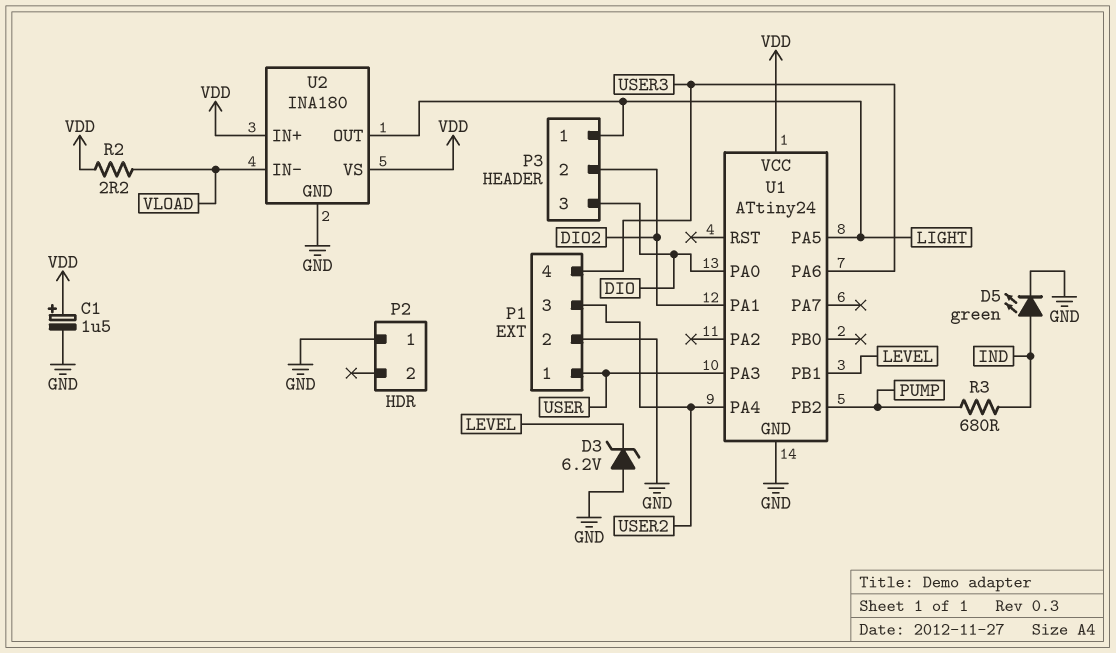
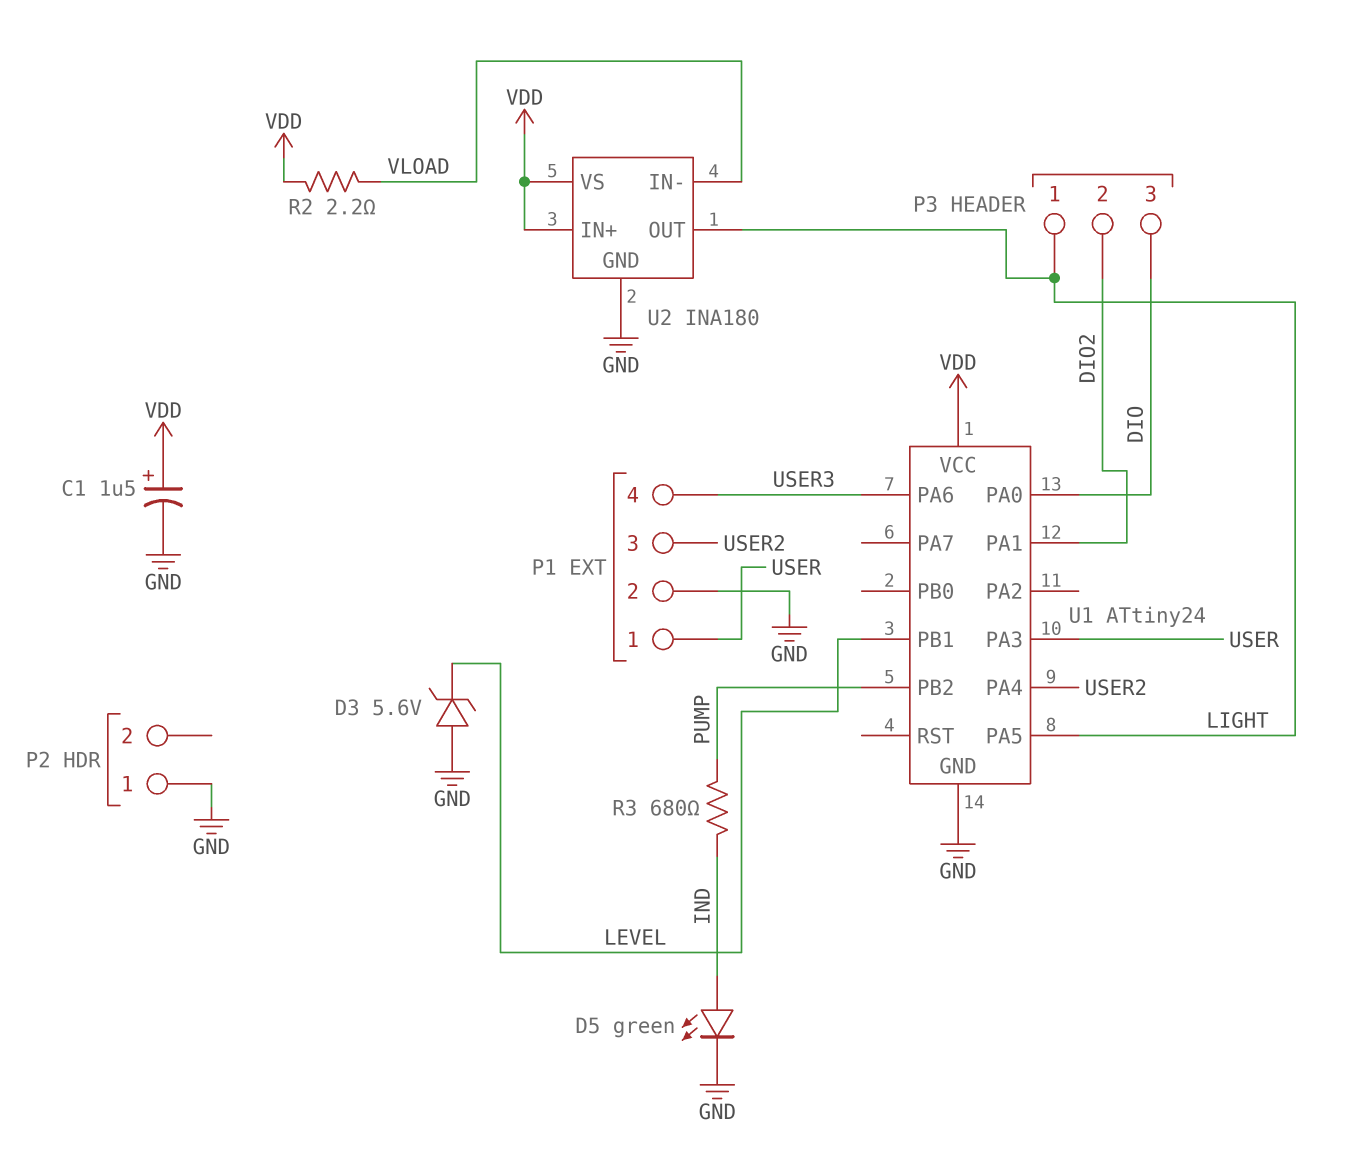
D3: zener 6.2V (A GND, K LEVEL) -> zener 5.6V (A GND, K LEVEL)

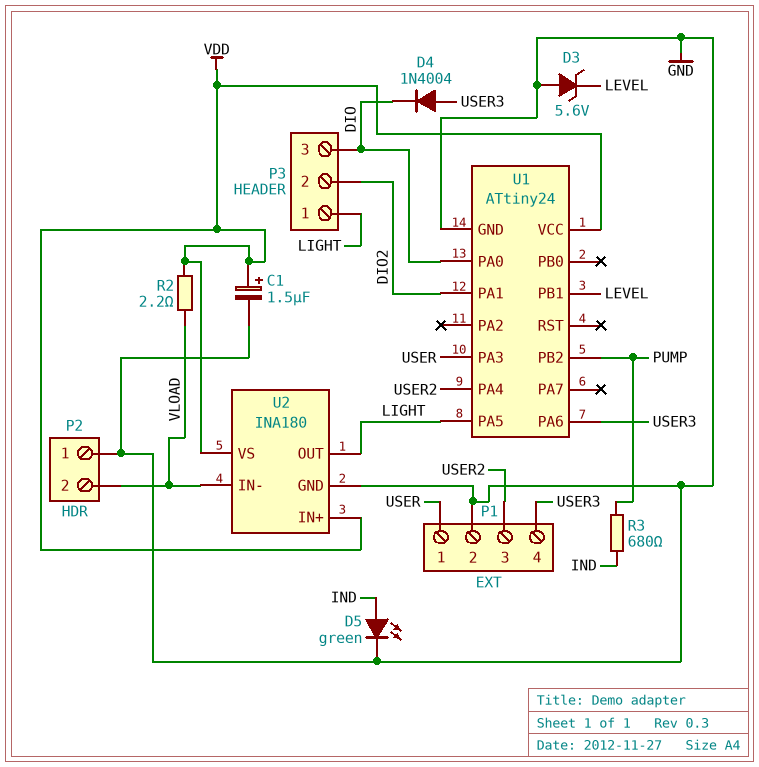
D4: none -> diode 1N4004 (A USER3, K DIO)
P2 pin 2: none -> VLOAD

